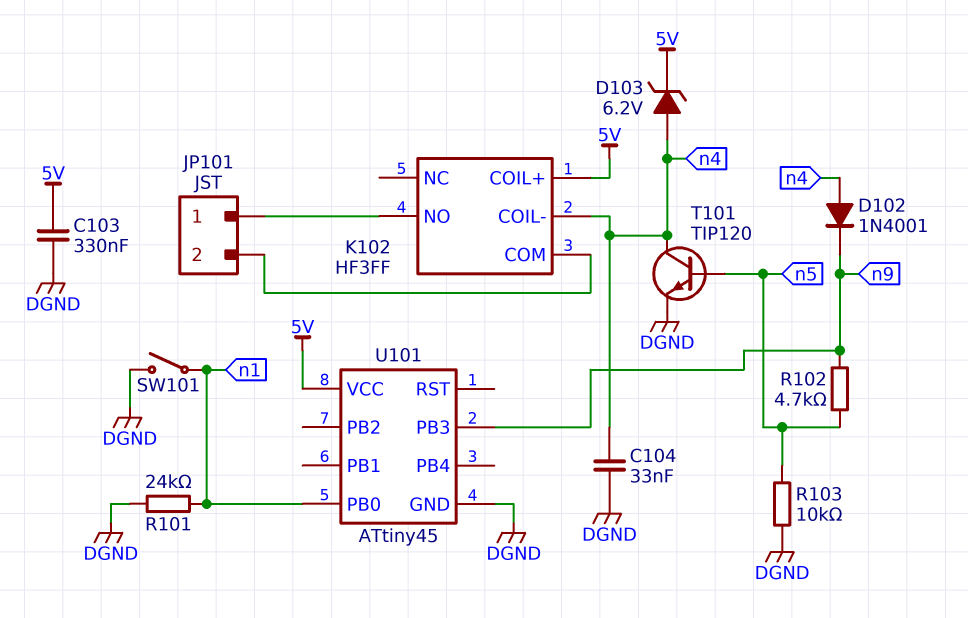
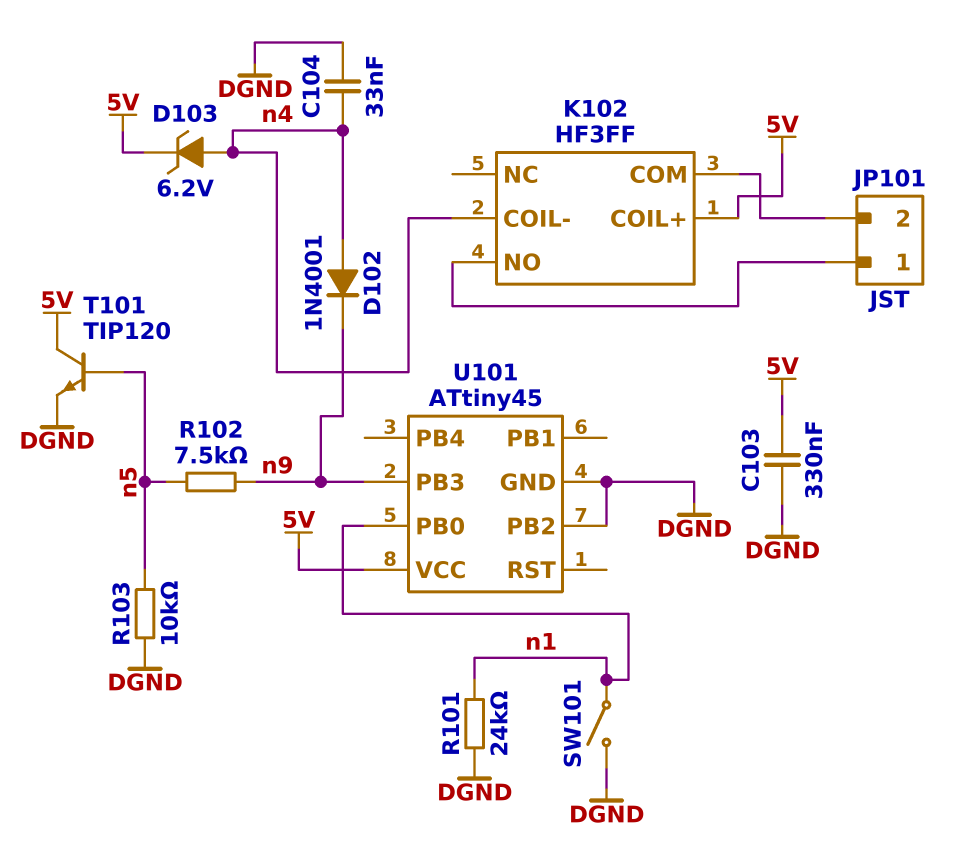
R102: 4.7k (n5, n9) -> 7.5k (n5, n9)
T101: NPN TIP120 (B n5, C n4, E DGND) -> NPN TIP120 (B n5, C 5V, E DGND)
U101 pin PB2: none -> DGND

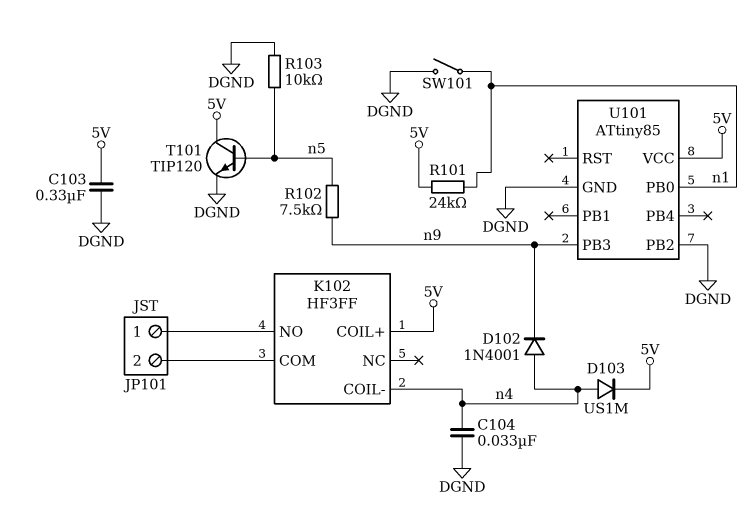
D103: zener 6.2V (A n4, K 5V) -> diode US1M (A n4, K 5V)
R101: 24k (DGND, n1) -> 24k (5V, n1)
U101: ATtiny45 -> ATtiny85

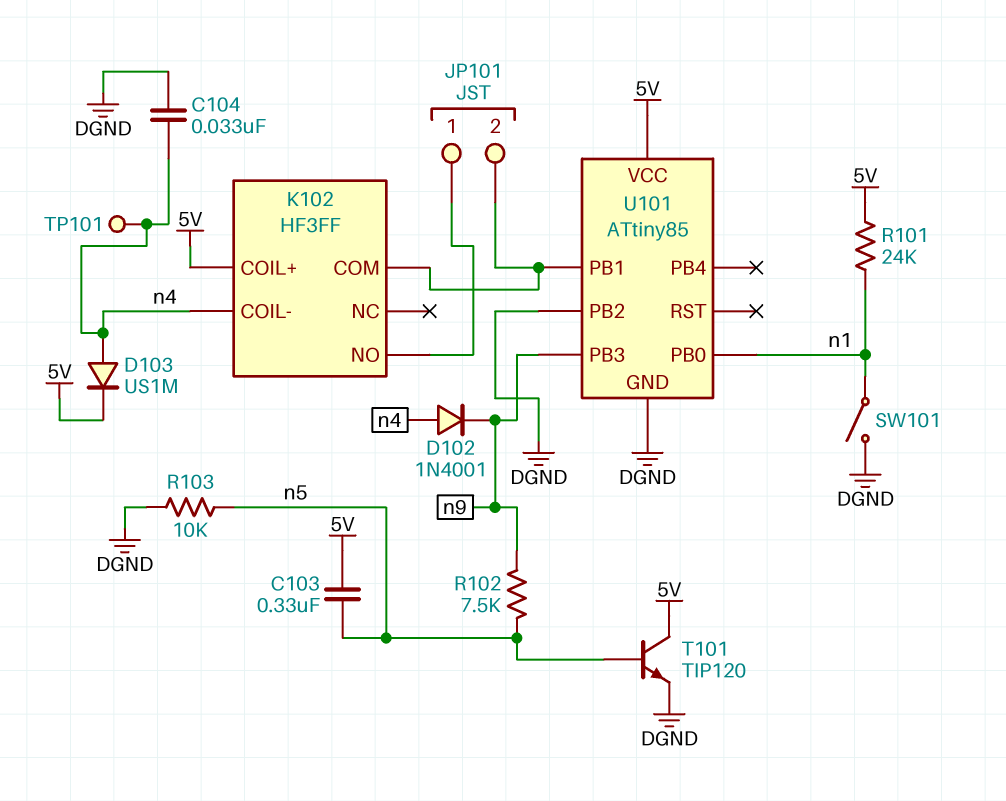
C103: 330nF (5V, DGND) -> 330nF (5V, n5)
TP101: none -> test point (n4)
U101 pin PB1: none -> JP101/2

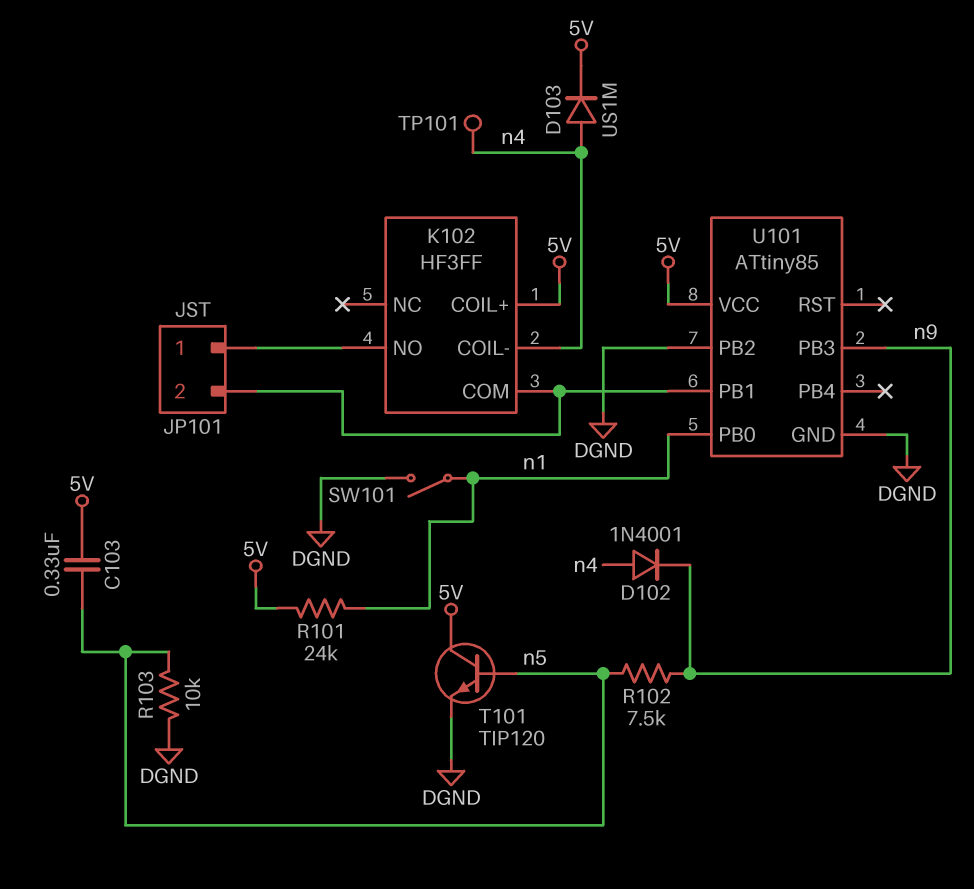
C104: 33nF (DGND, n4) -> none

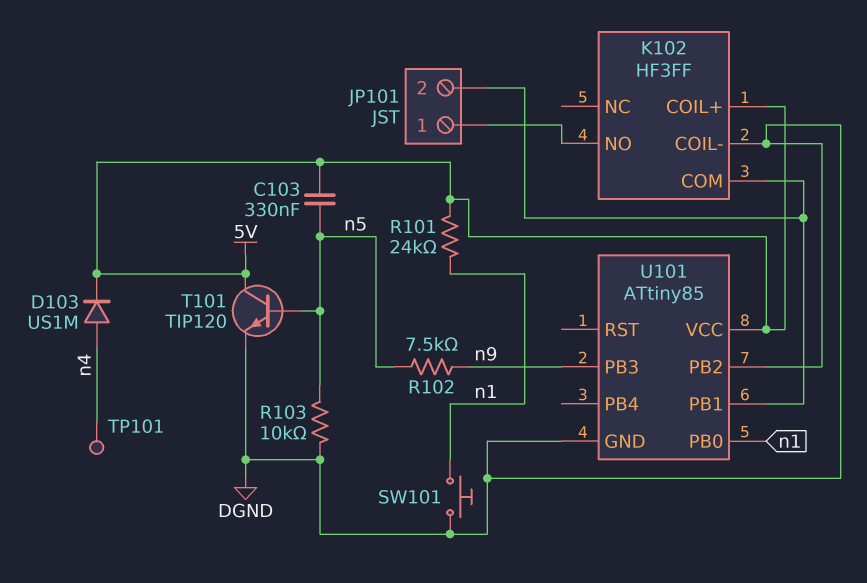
D102: diode 1N4001 (A n4, K n9) -> none
K102 pin COIL-: n4 -> DGND
SW101: switch (DGND, n1) -> button (DGND, n1)

